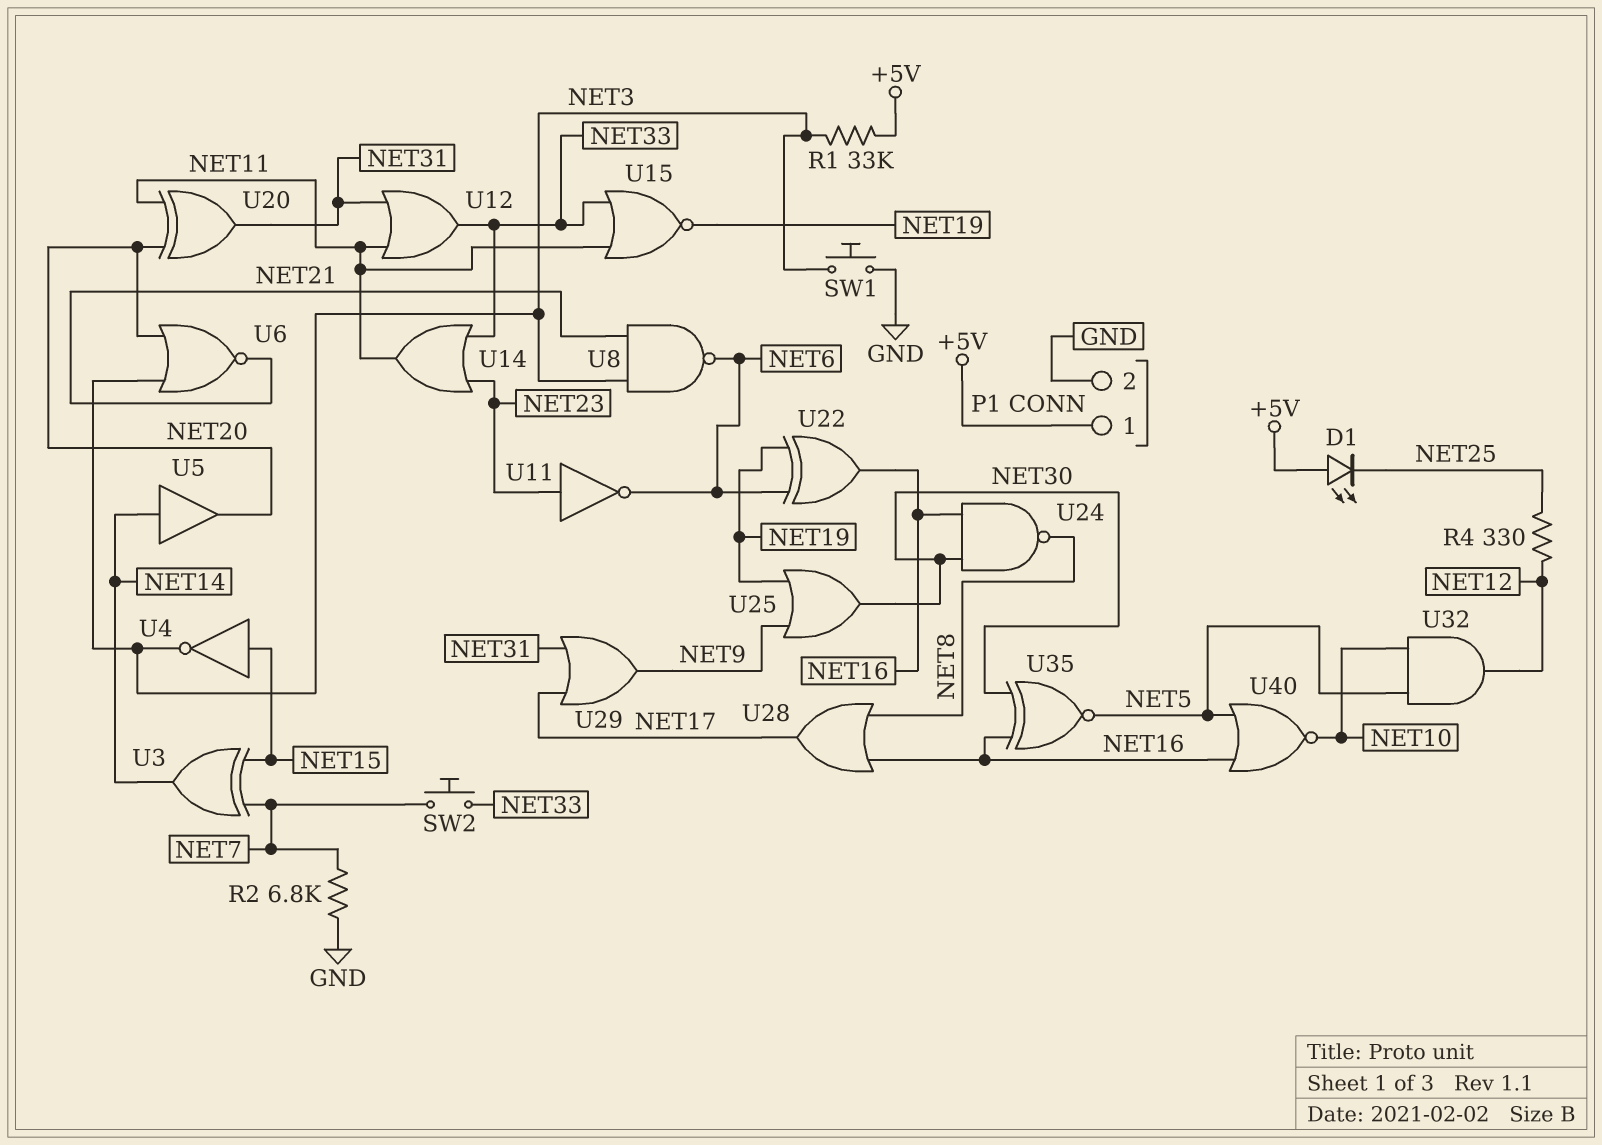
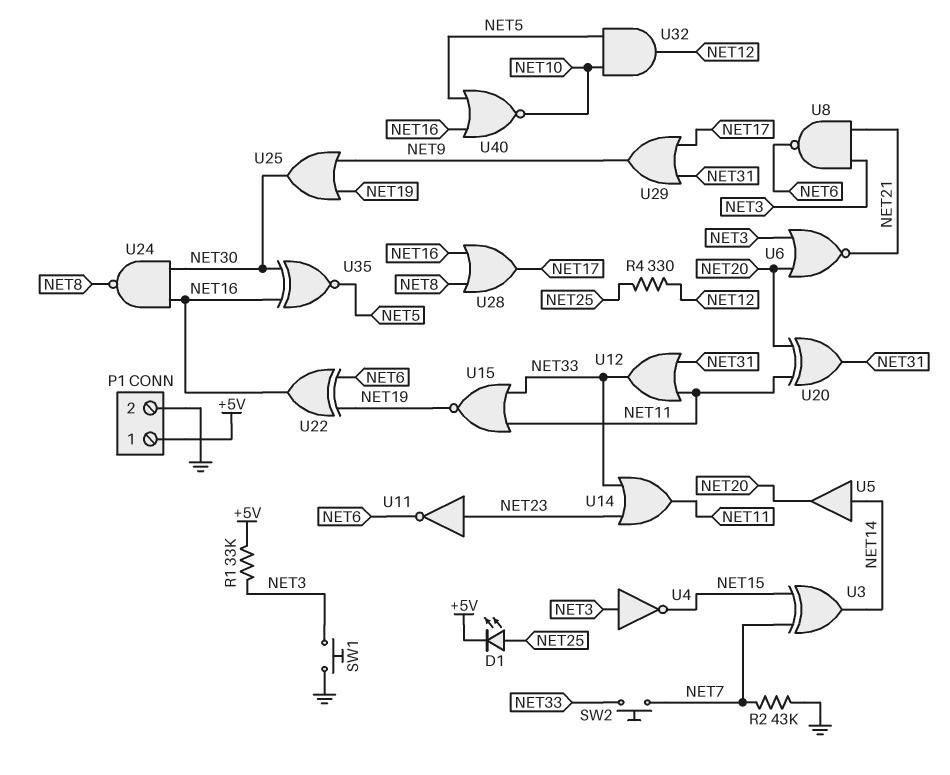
D1: LED (A +5V, K NET25) -> LED (A NET25, K +5V)
R2: 6.8k (GND, NET7) -> 43k (GND, NET7)
U4: NOT (in NET15, out NET3) -> NOT (in NET3, out NET15)

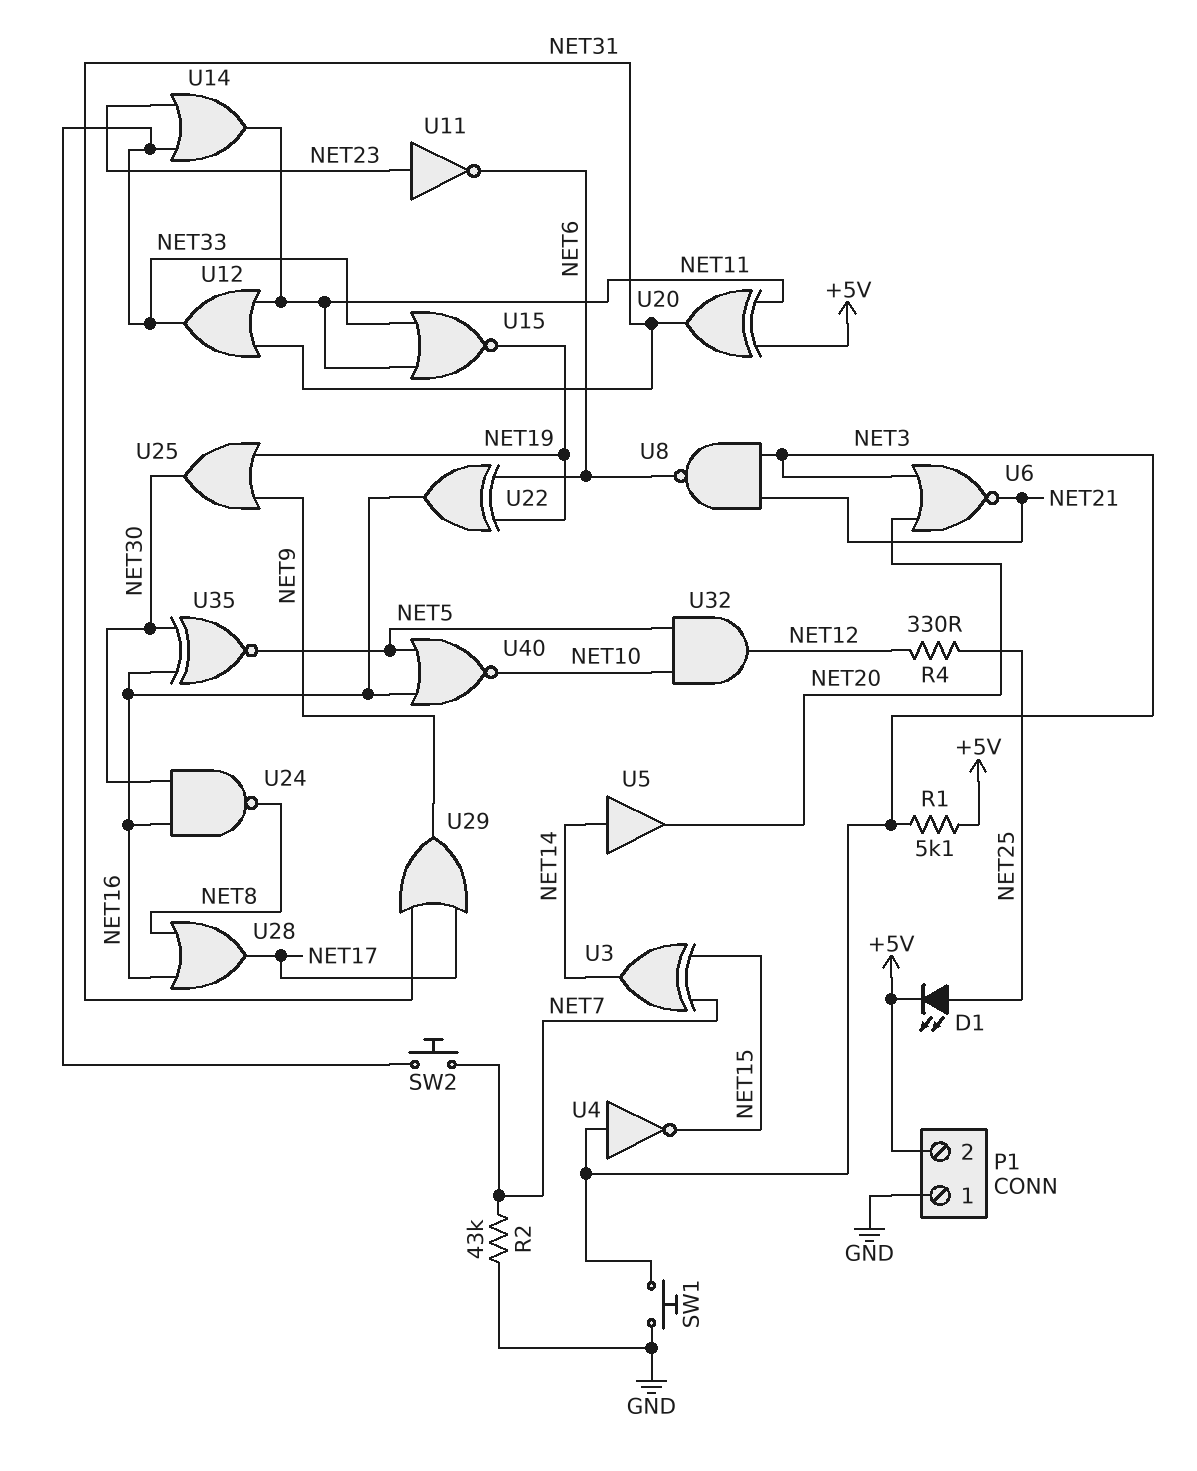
P1 pin 1: +5V -> GND
P1 pin 2: GND -> +5V
R1: 33k (+5V, NET3) -> 5.1k (+5V, NET3)
U20: XOR (in NET11, in NET20, out NET31) -> XOR (in +5V, in NET11, out NET31)

